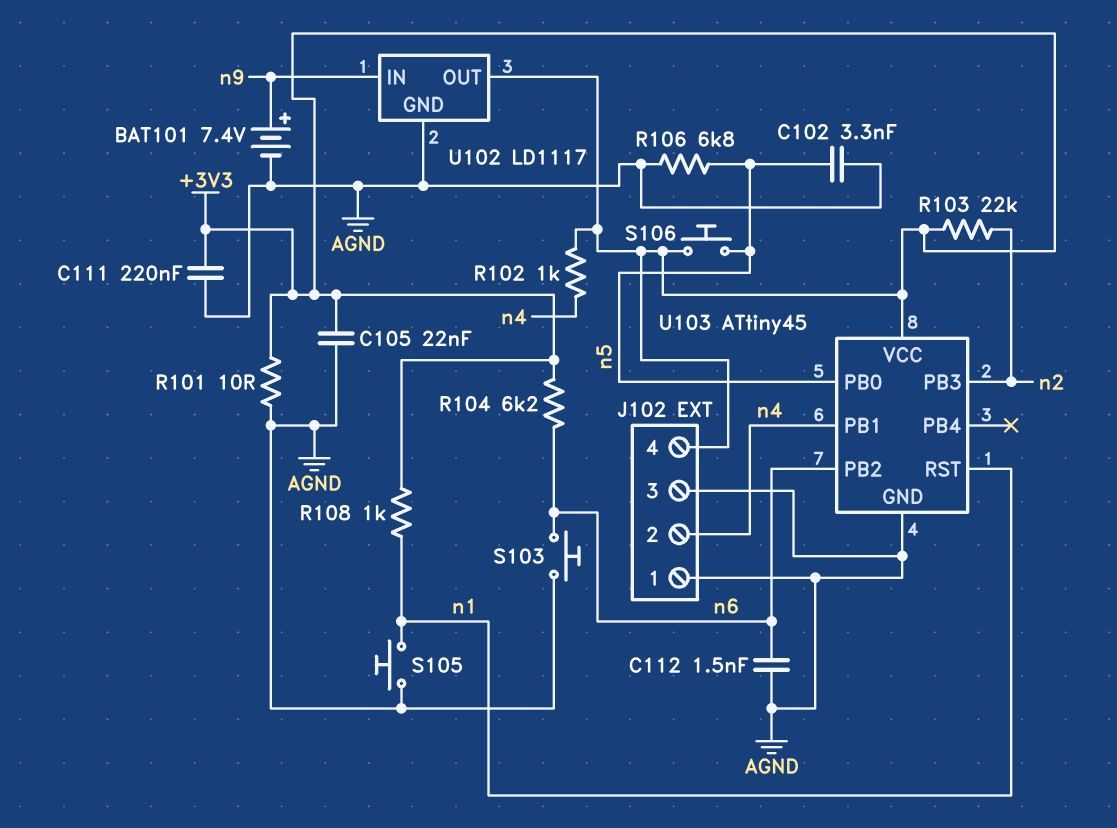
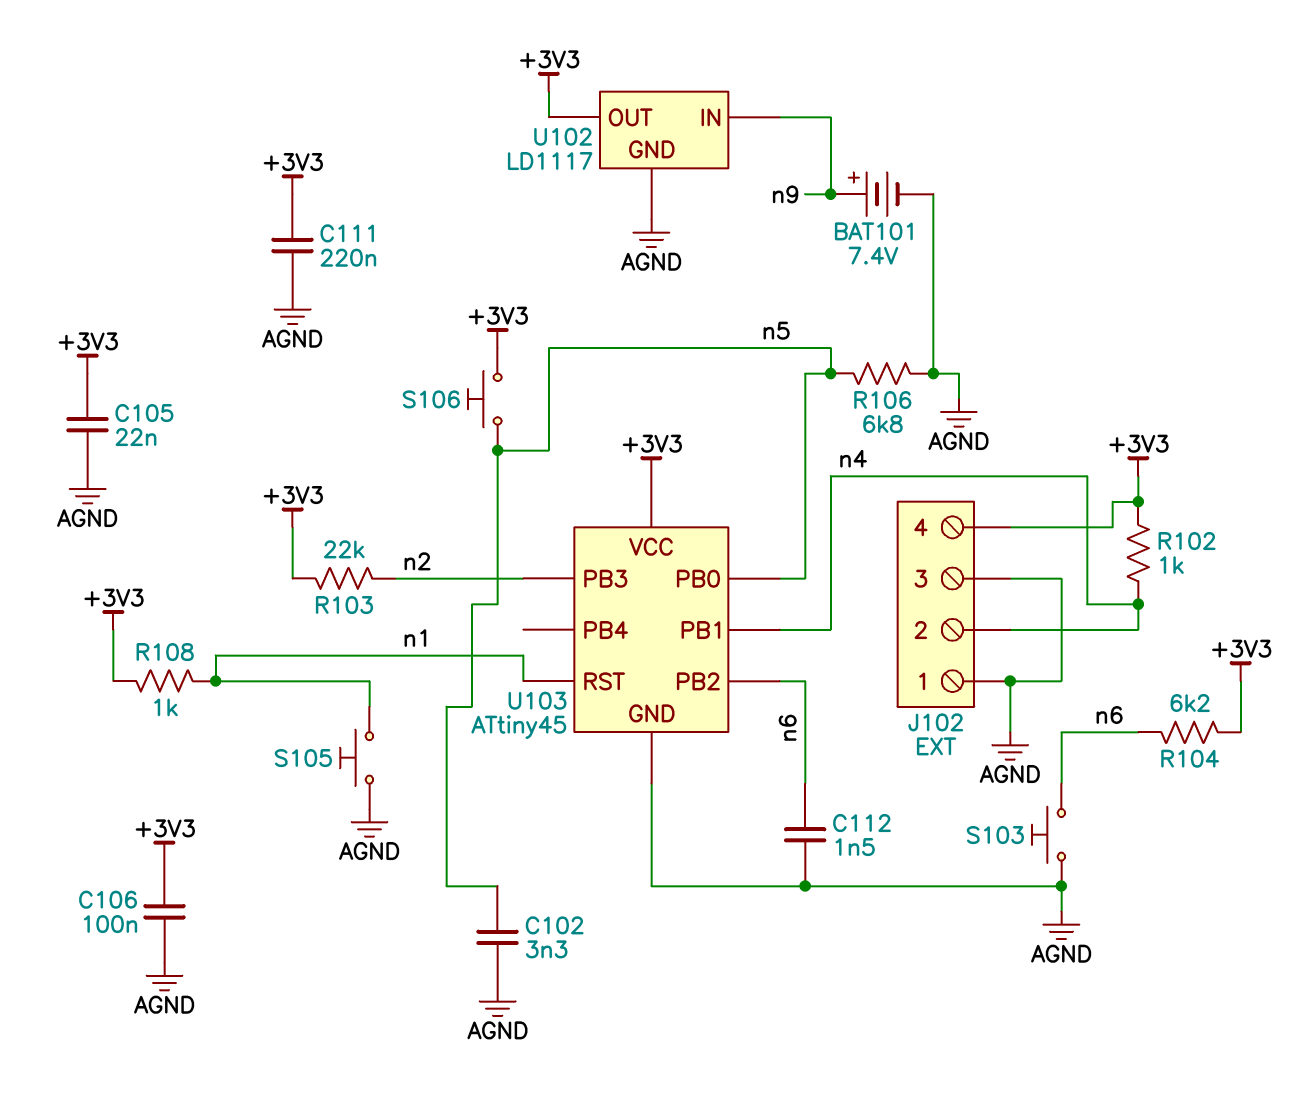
C106: none -> 100nF (+3V3, AGND)
R101: 10 (+3V3, AGND) -> none

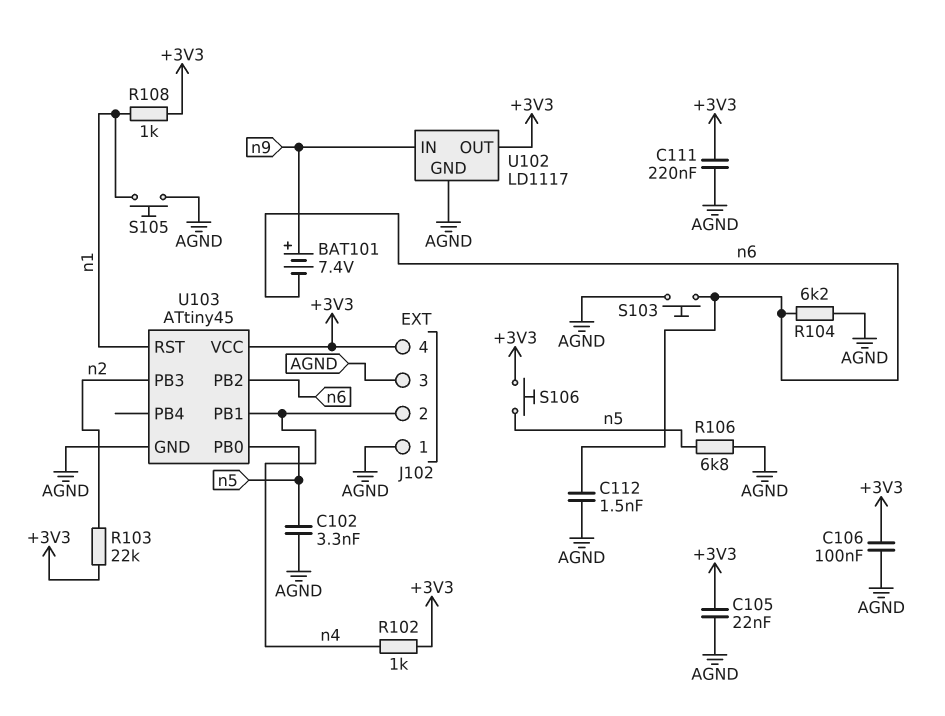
BAT101: 7.4V (plus n9, minus AGND) -> 7.4V (plus n9, minus n6)
R104: 6.2k (+3V3, n6) -> 6.2k (AGND, n6)

